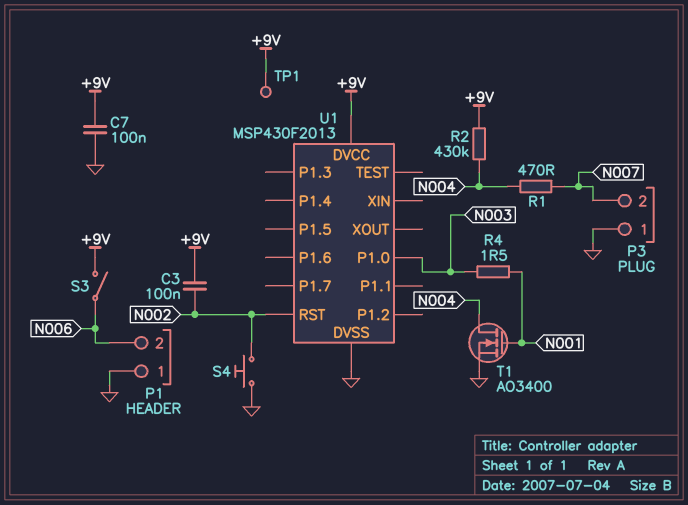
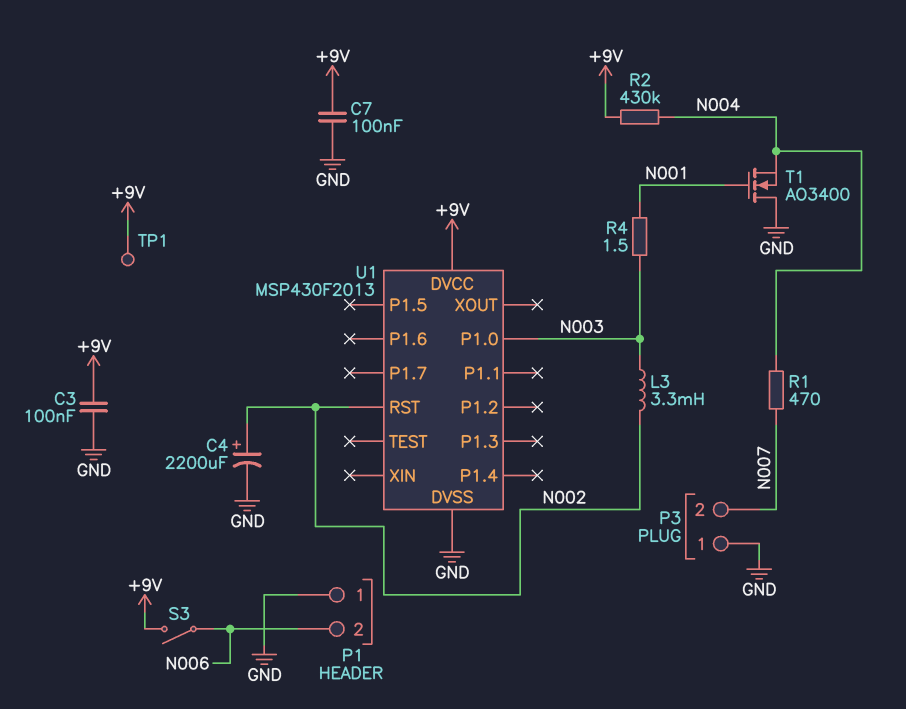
C3: 100nF (+9V, N002) -> 100nF (+9V, GND)
C4: none -> 2200uF (plus N002, minus GND)
L3: none -> 3.3mH (N002, N003)
S4: button (GND, N002) -> none
T1: NMOS AO3400 (G N001, D N004, S GND) -> NMOS AO3400 (G N001, D GND, S N004)

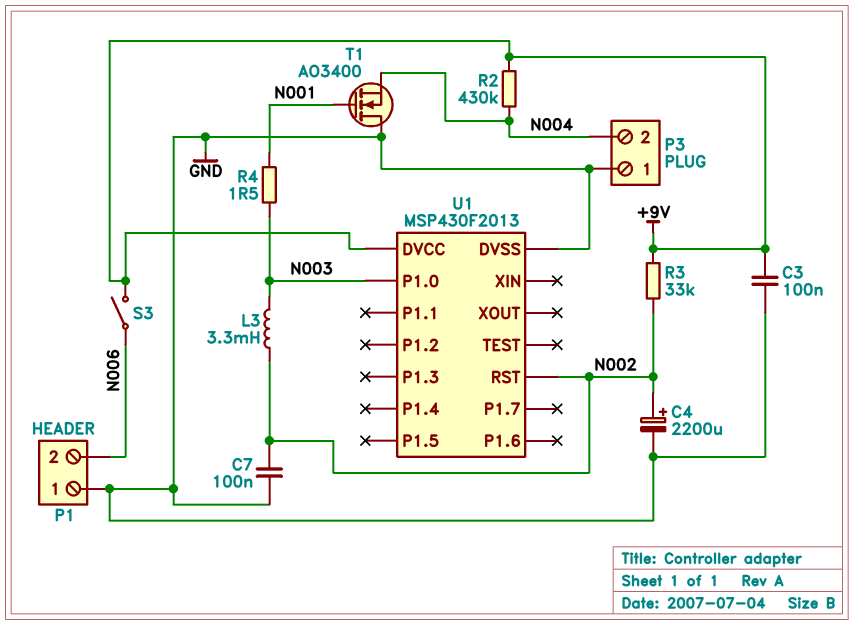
C7: 100nF (+9V, GND) -> 100nF (GND, N002)
P3 pin 2: N007 -> N004
R1: 470 (N004, N007) -> none
R3: none -> 33k (+9V, N002)
TP1: test point (+9V) -> none

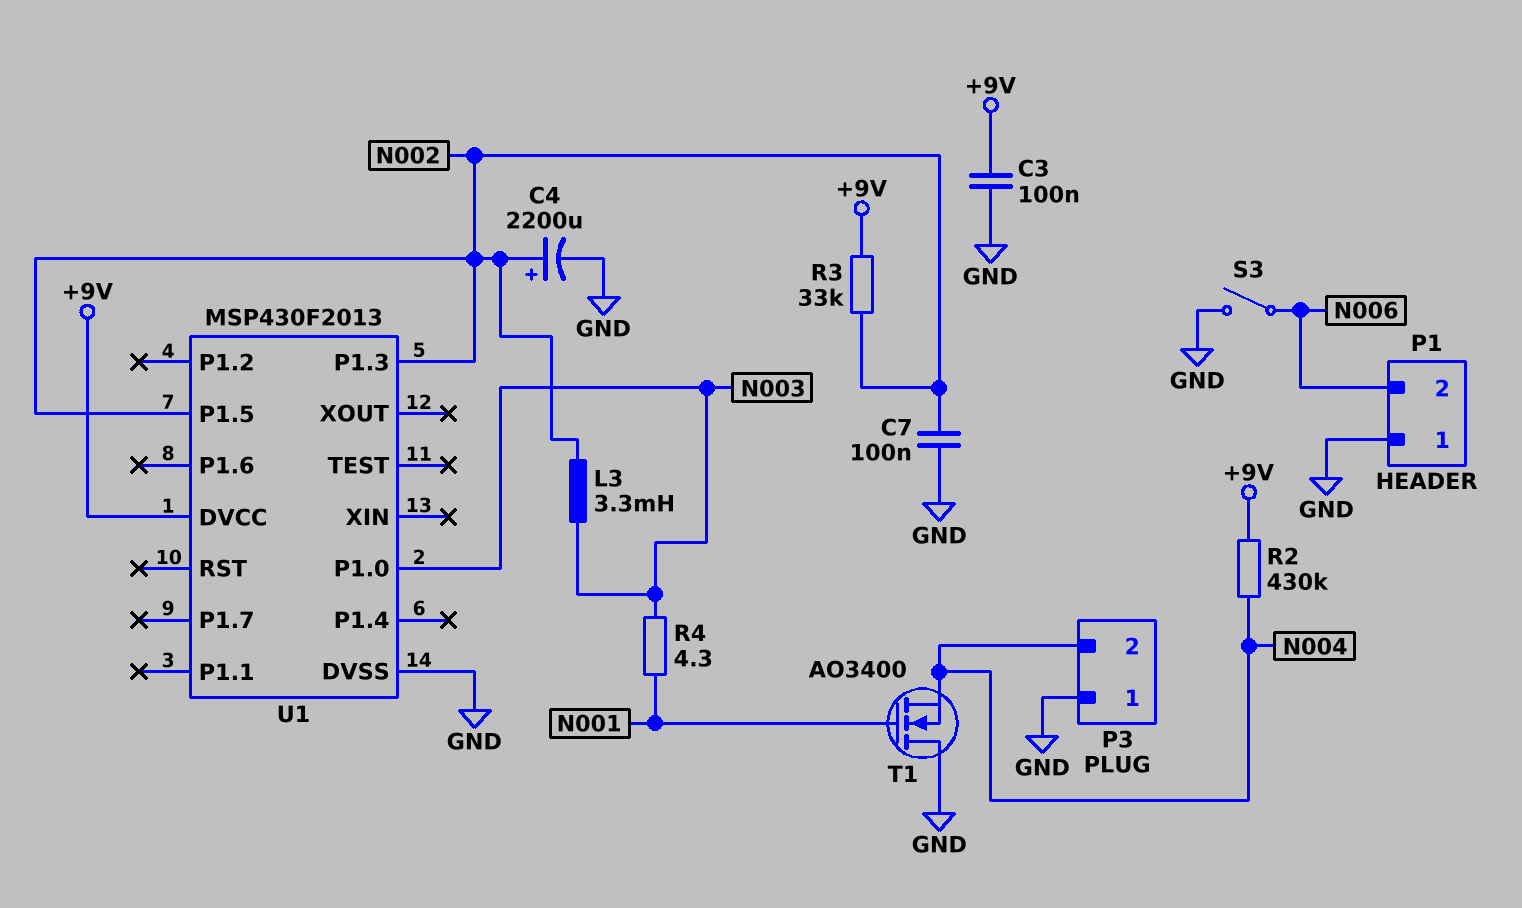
R4: 1.5 (N001, N003) -> 4.3 (N001, N003)
S3: switch (+9V, N006) -> switch (GND, N006)
U1 pin P1.3: none -> N002
U1 pin P1.5: none -> N002
U1 pin RST: N002 -> none

